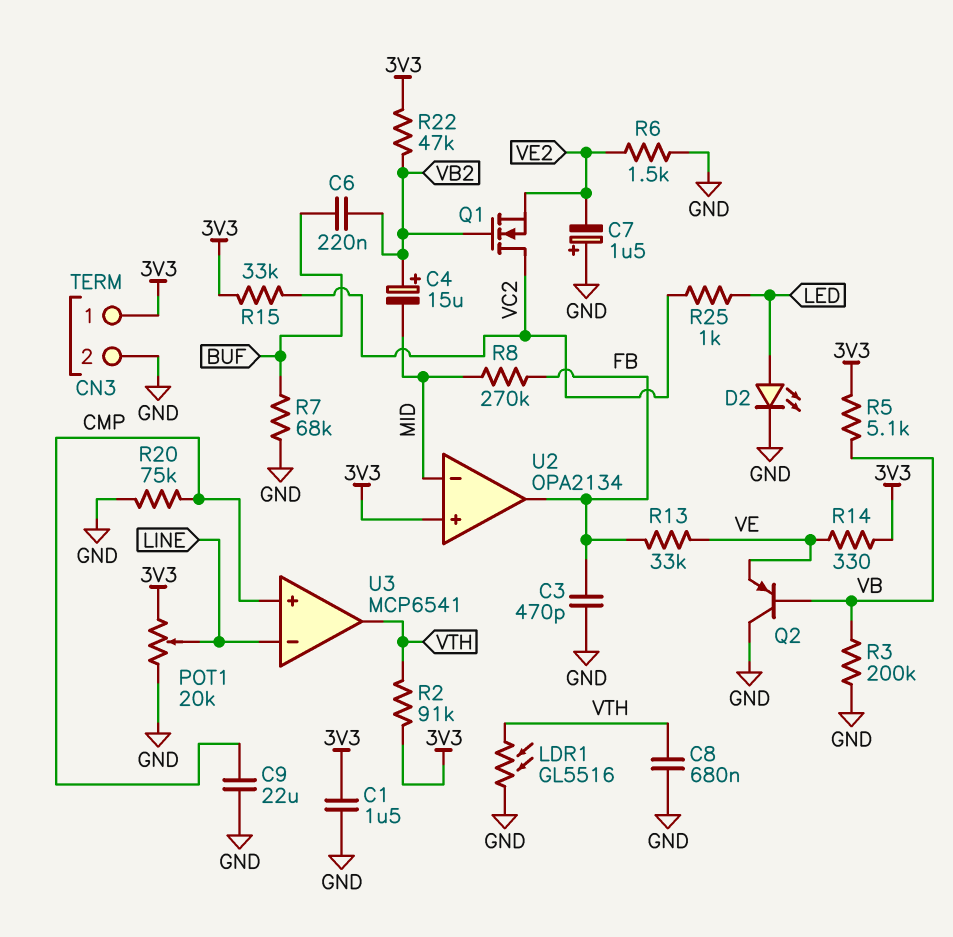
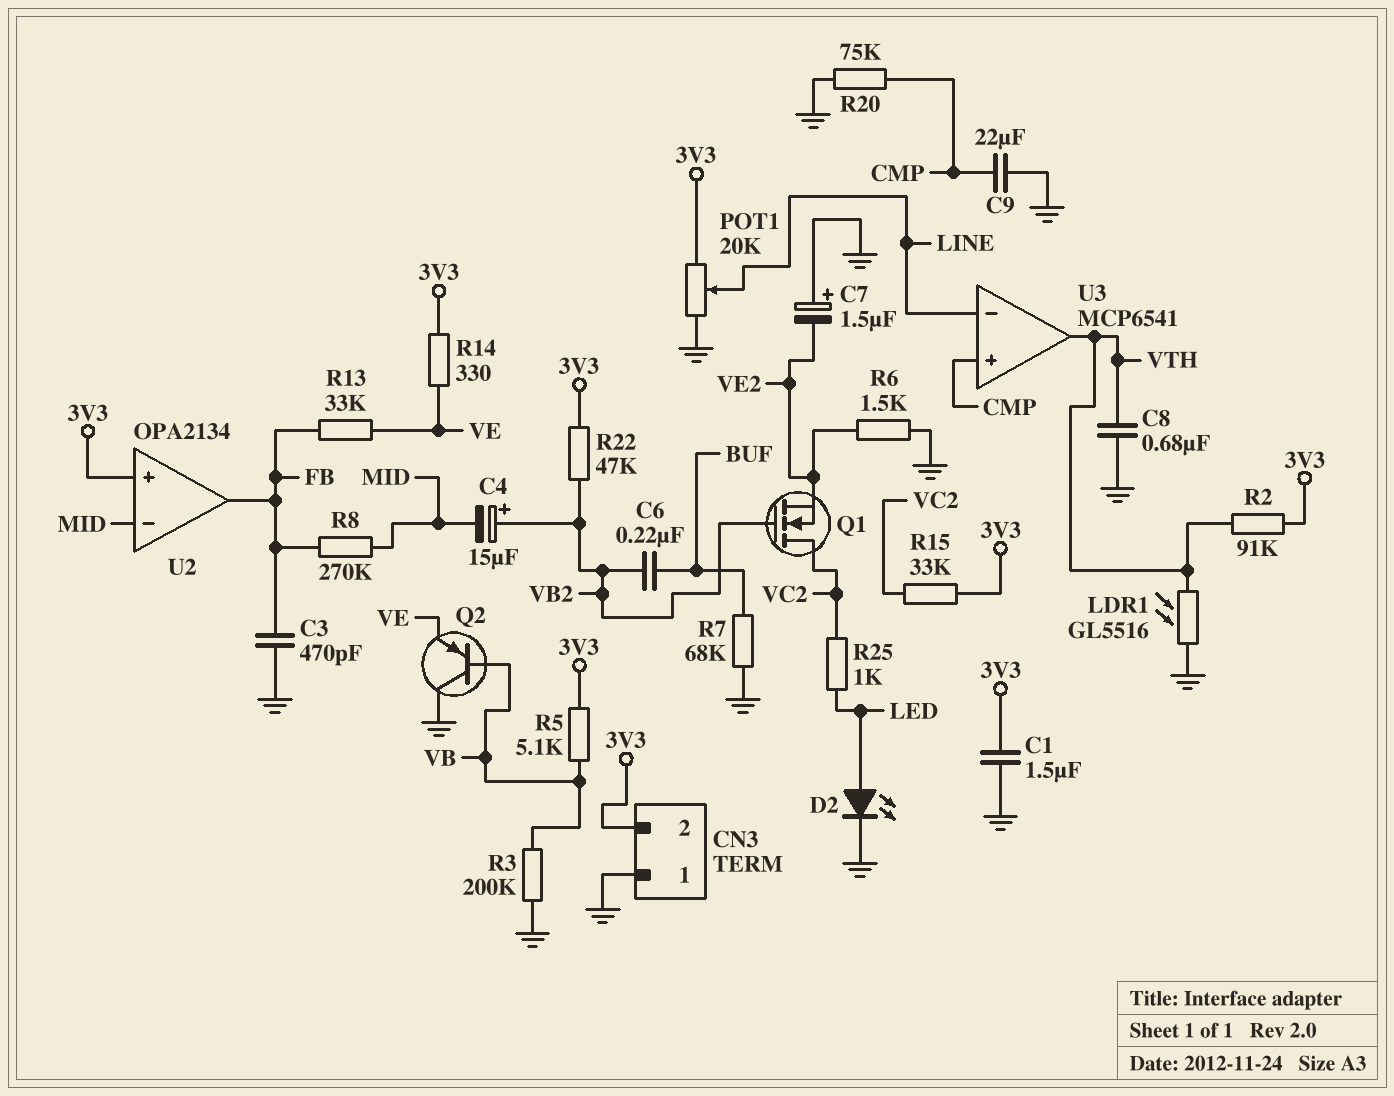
CN3 pin 1: 3V3 -> GND
CN3 pin 2: GND -> 3V3

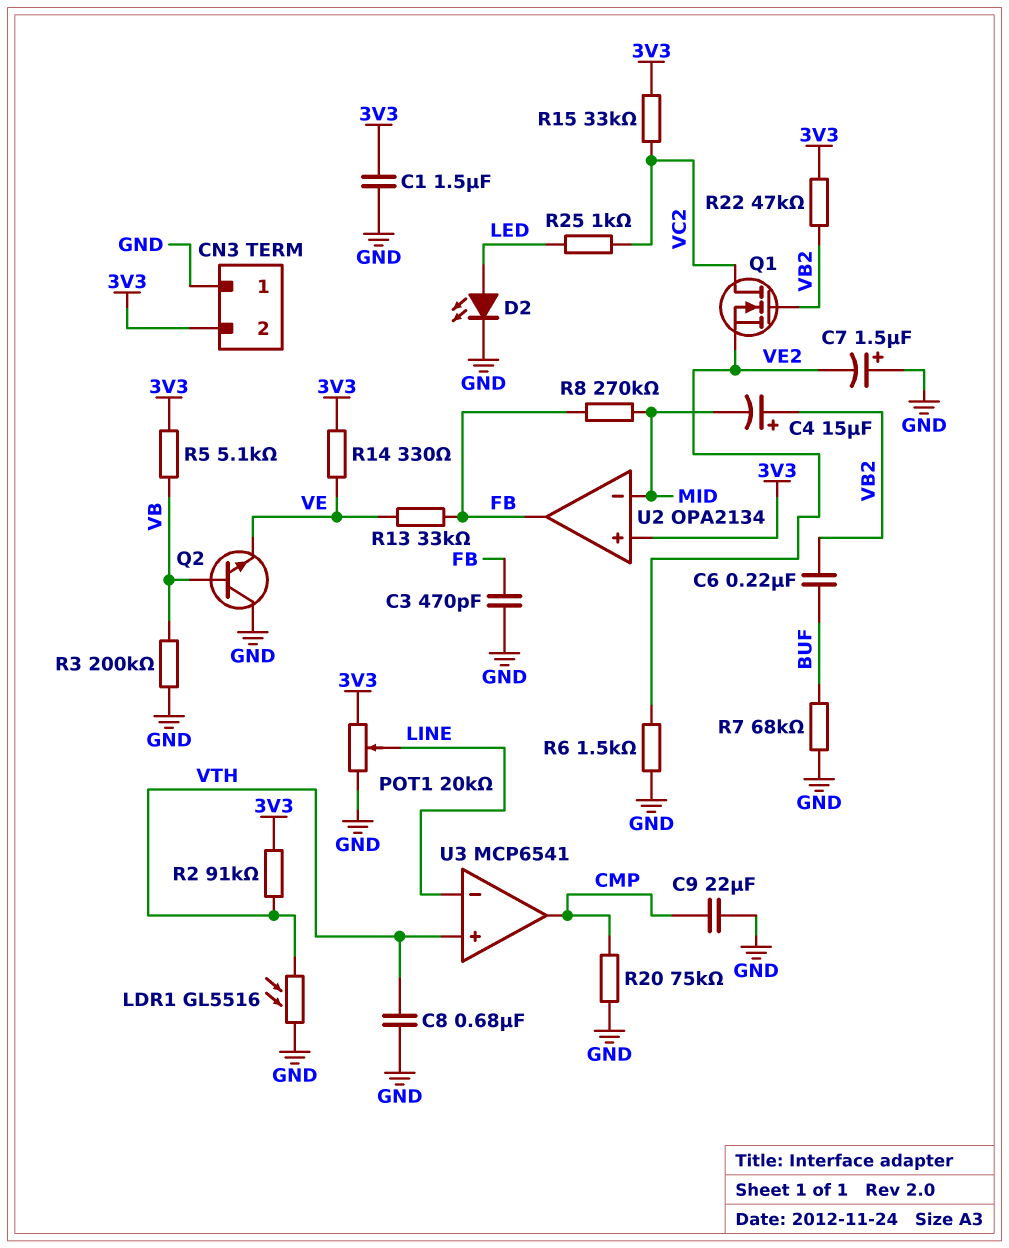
Q2: PNP (B VB, C GND, E VE) -> NPN (B VB, C GND, E VE)
U3 pin in+: CMP -> VTH
U3 pin out: VTH -> CMP

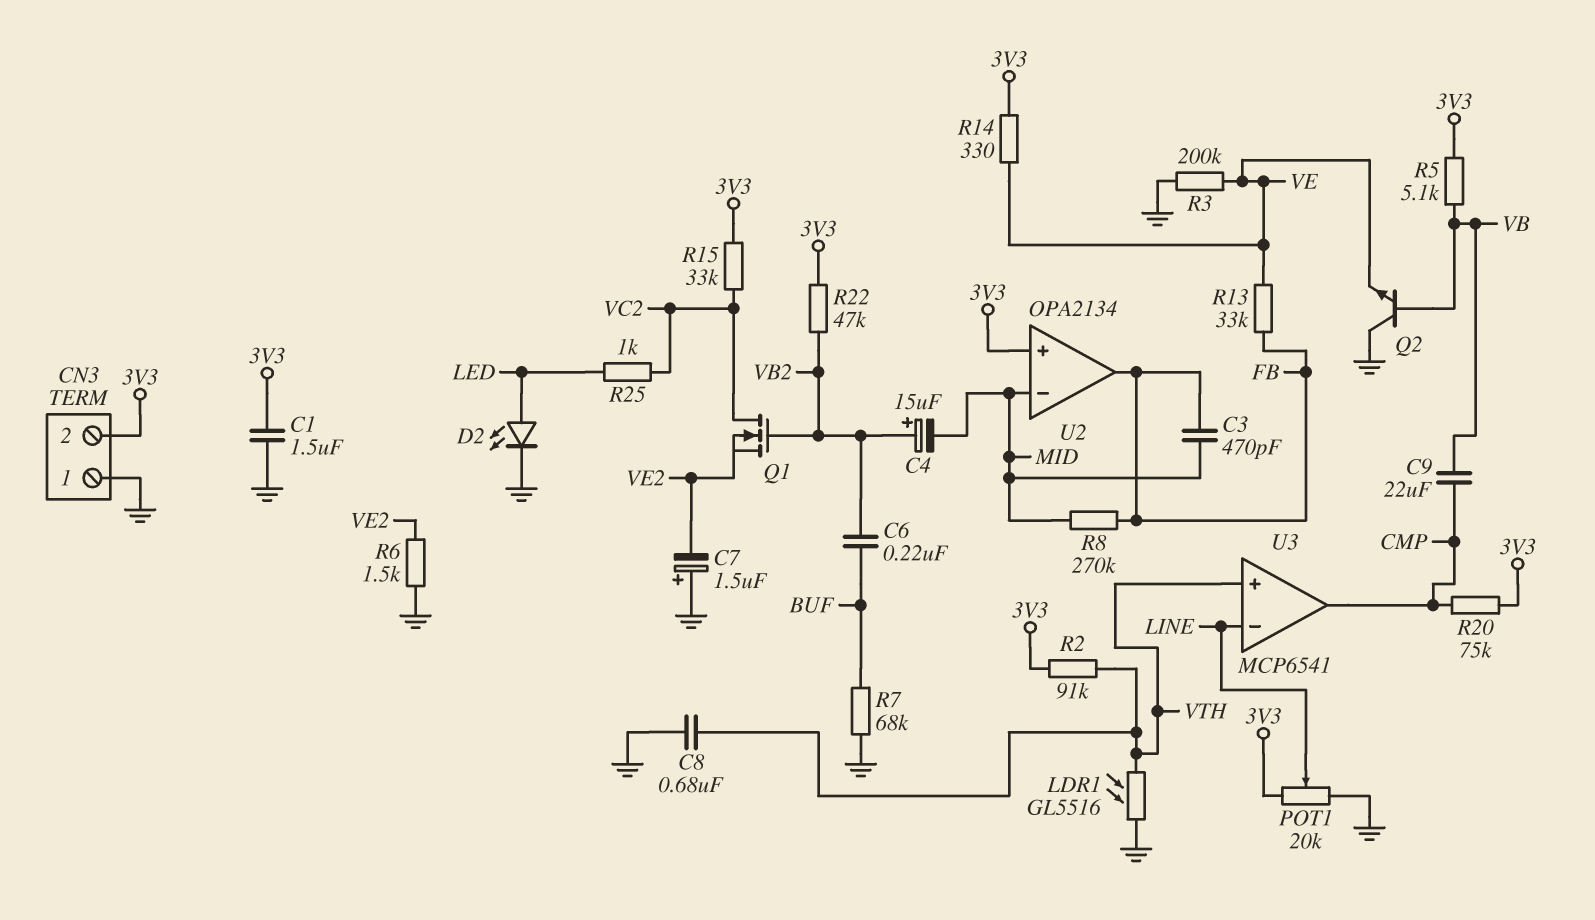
C3: 470pF (FB, GND) -> 470pF (FB, MID)
C9: 22uF (CMP, GND) -> 22uF (CMP, VB)
R3: 200k (GND, VB) -> 200k (GND, VE)
R20: 75k (CMP, GND) -> 75k (3V3, CMP)

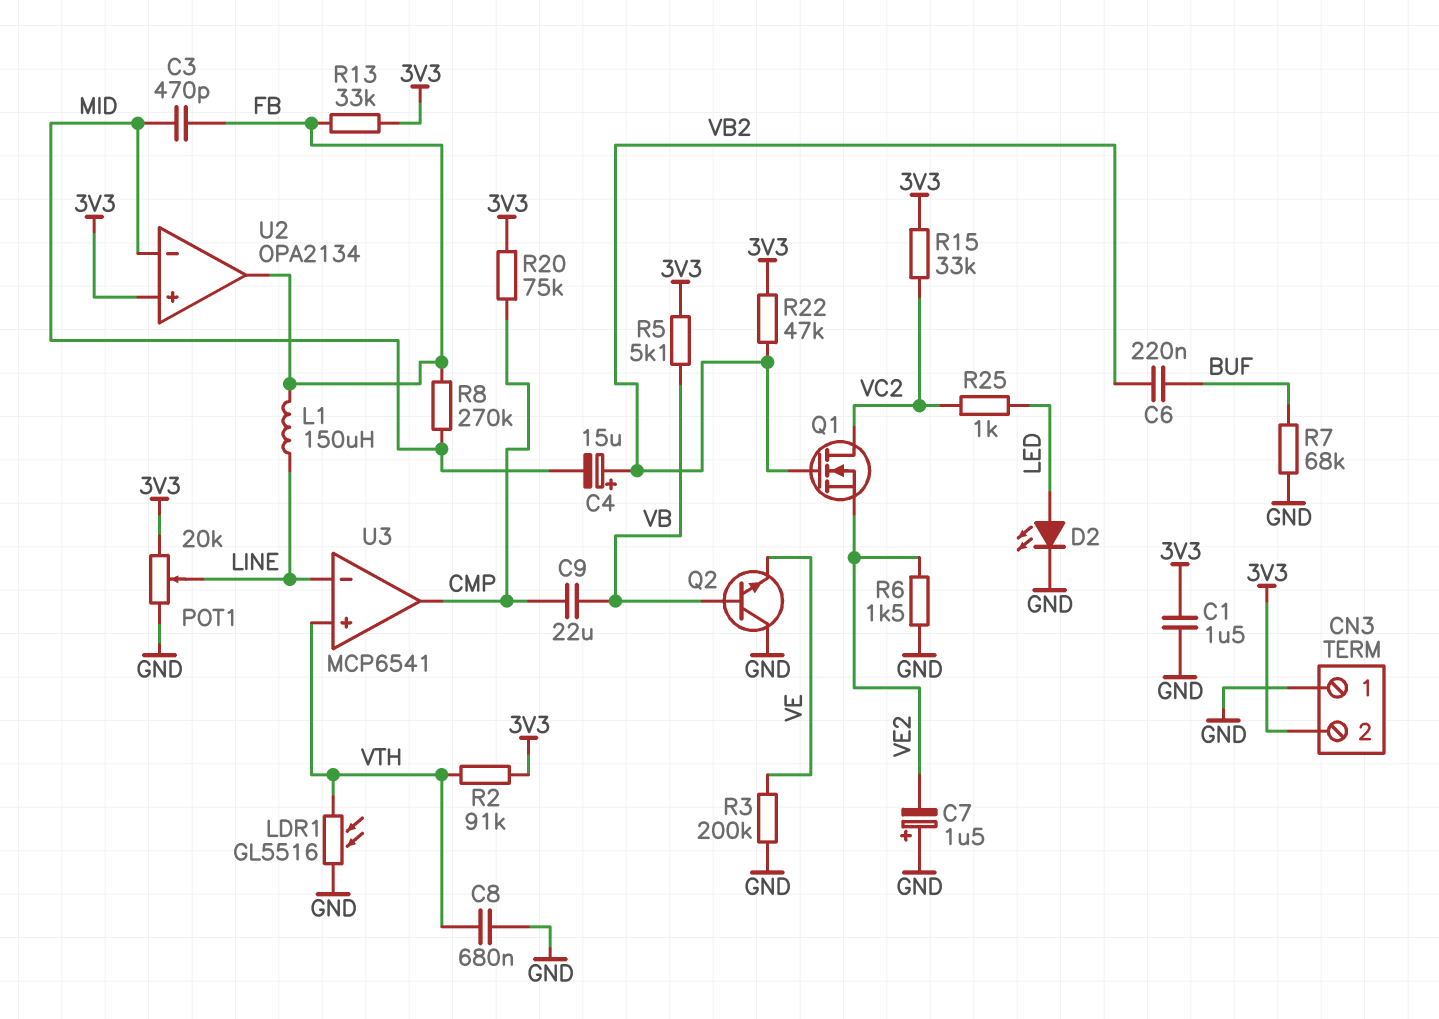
L1: none -> 150uH (FB, LINE)
R13: 33k (FB, VE) -> 33k (3V3, FB)
R14: 330 (3V3, VE) -> none

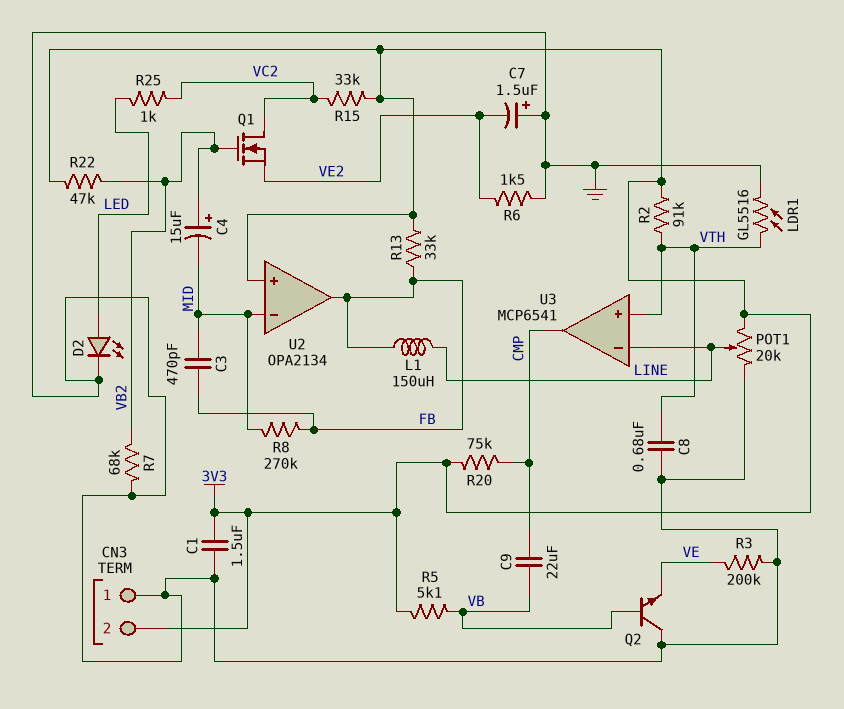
C6: 220nF (BUF, VB2) -> none
R7: 68k (BUF, GND) -> 68k (GND, VB2)

